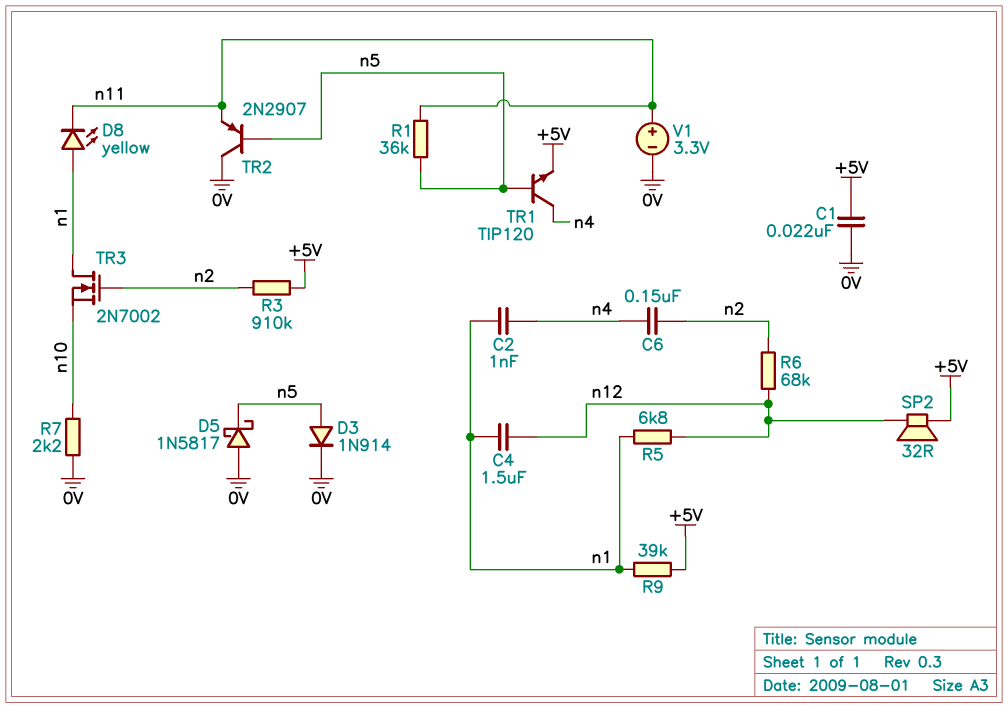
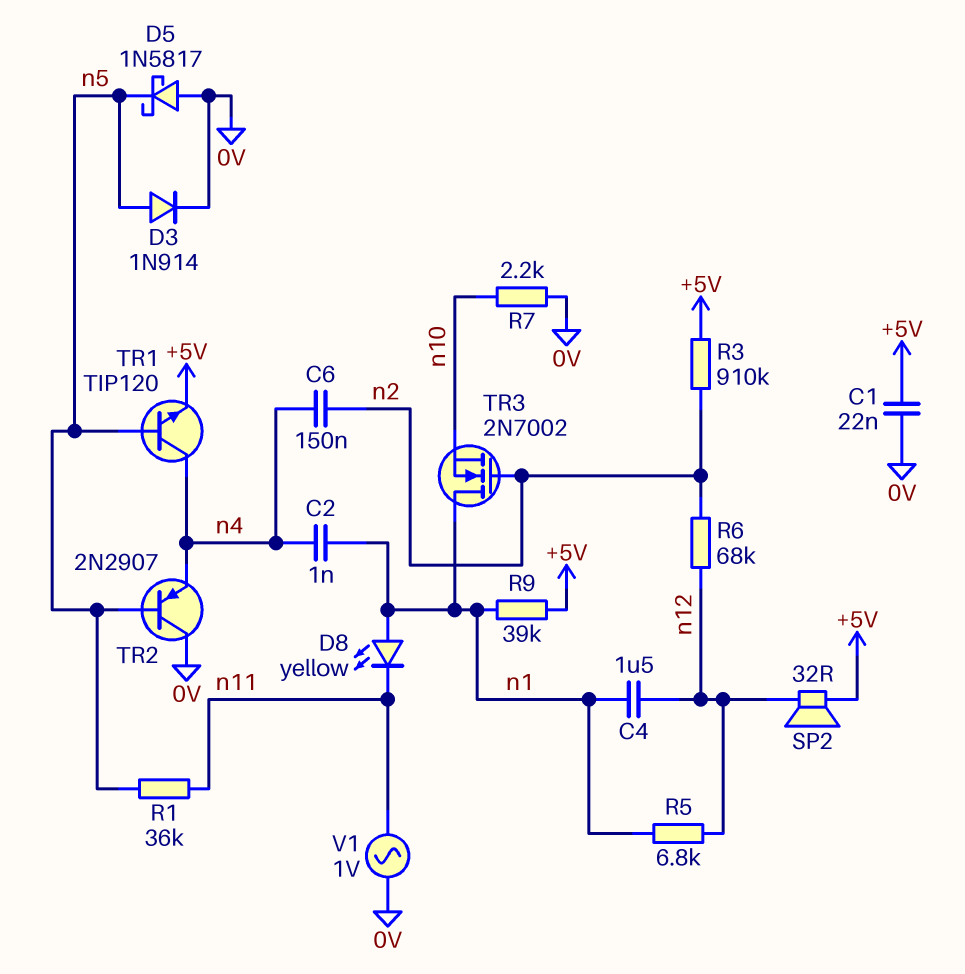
TR2: PNP 2N2907 (B n5, C 0V, E n11) -> PNP 2N2907 (B n5, C 0V, E n4)
V1: 3.3V (plus n11, minus 0V) -> AC 1V (0V, n11)

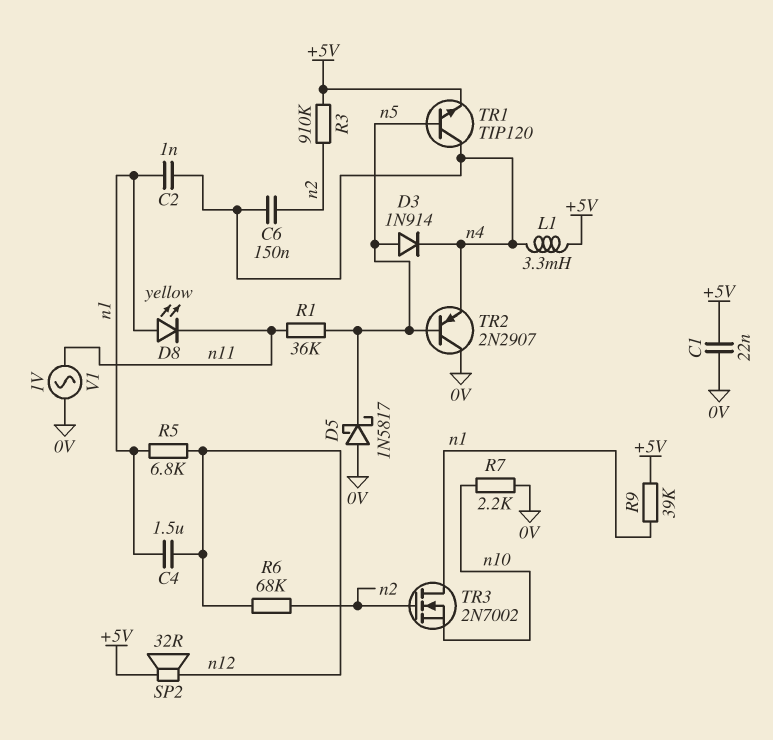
D3: diode 1N914 (A n5, K 0V) -> diode 1N914 (A n5, K n4)
L1: none -> 3.3mH (+5V, n4)

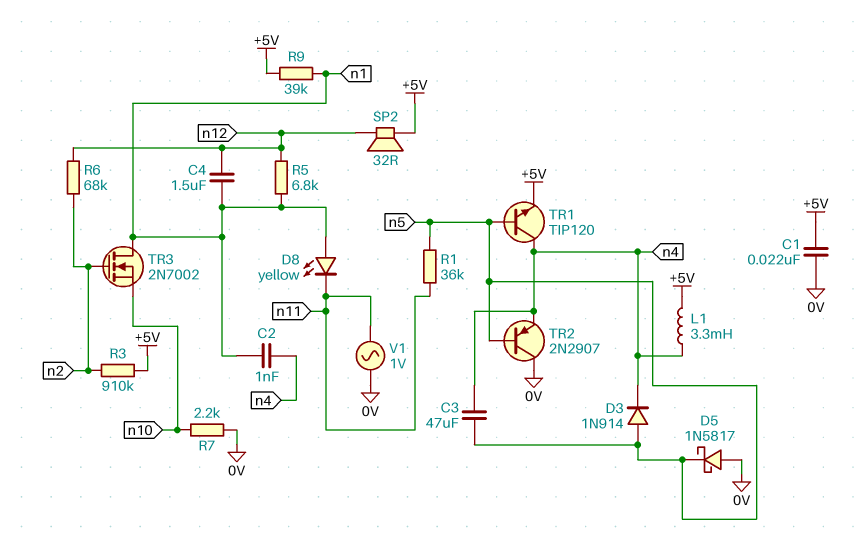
C3: none -> 47uF (n4, n5)
C6: 150nF (n2, n4) -> none

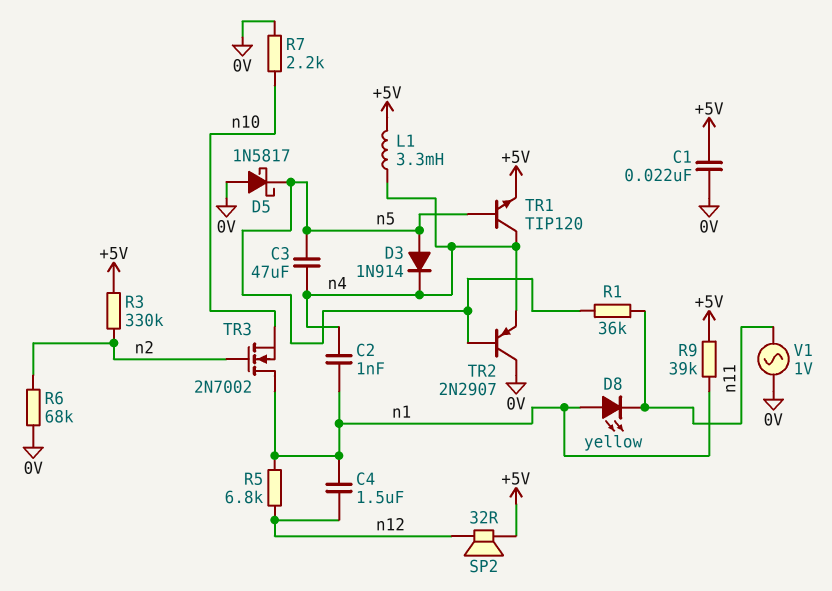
R3: 910k (+5V, n2) -> 330k (+5V, n2)
R6: 68k (n2, n12) -> 68k (0V, n2)

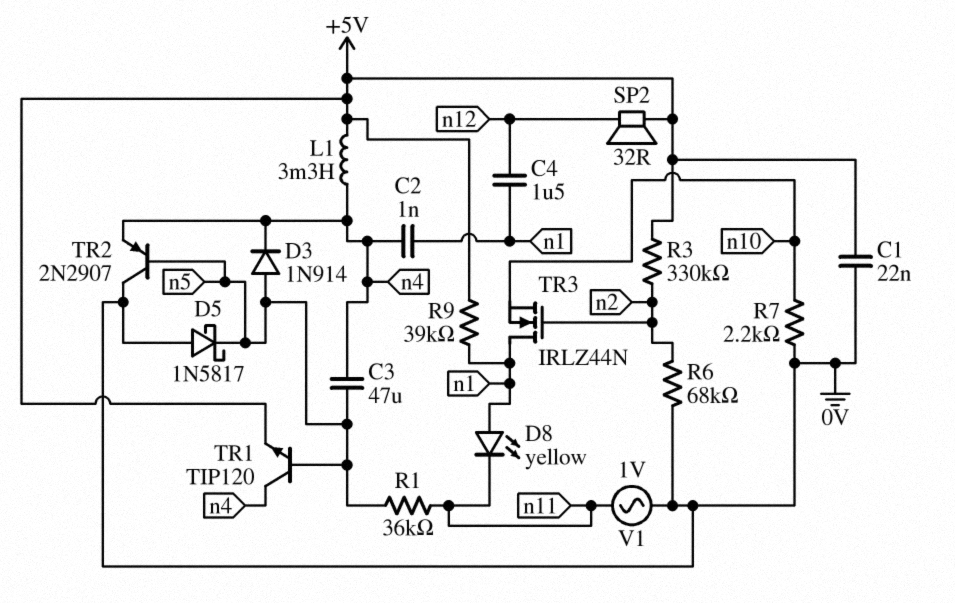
R5: 6.8k (n1, n12) -> none
TR3: NMOS 2N7002 (G n2, D n1, S n10) -> NMOS IRLZ44N (G n2, D n1, S n10)

